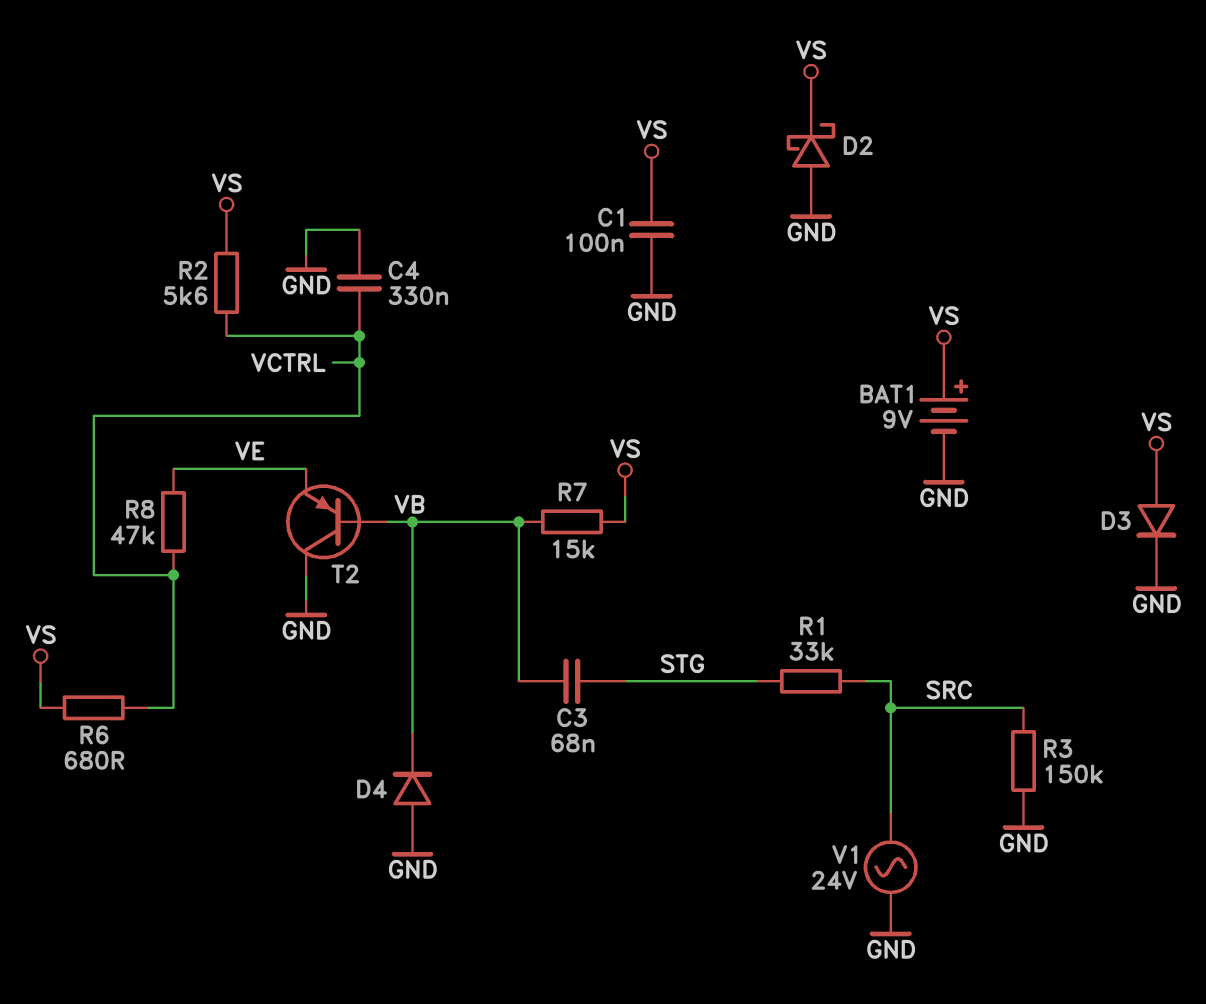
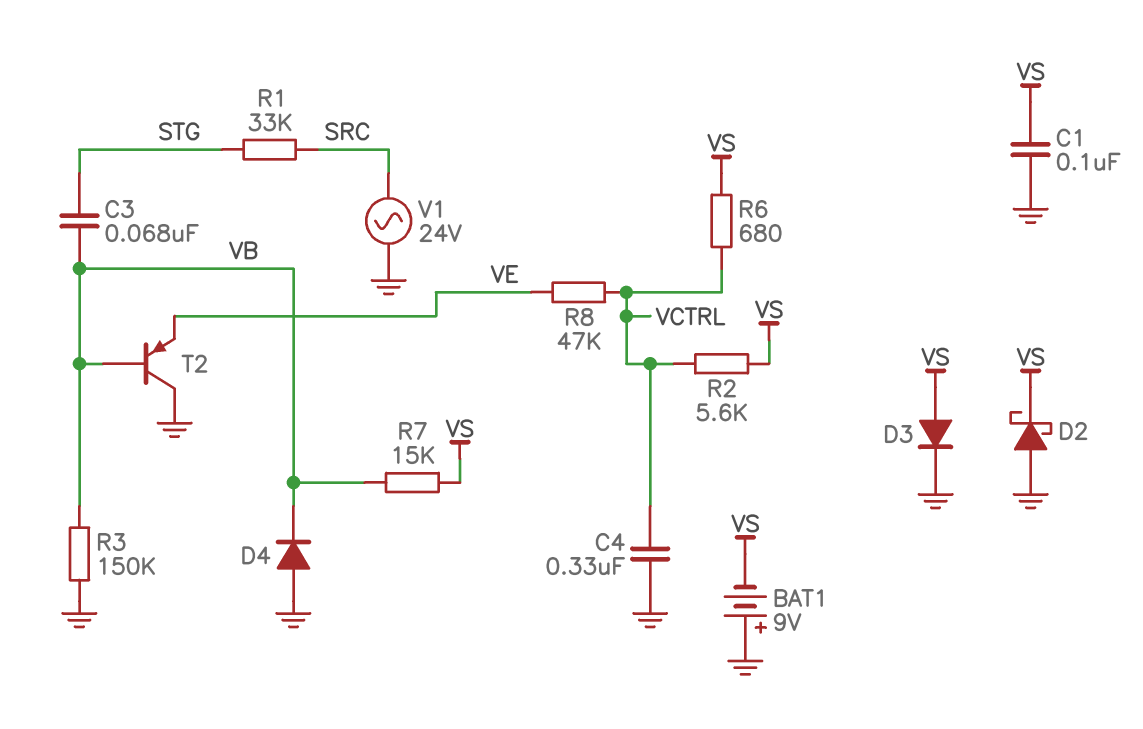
BAT1: 9V (plus VS, minus GND) -> 9V (plus GND, minus VS)
R3: 150k (GND, SRC) -> 150k (GND, VB)

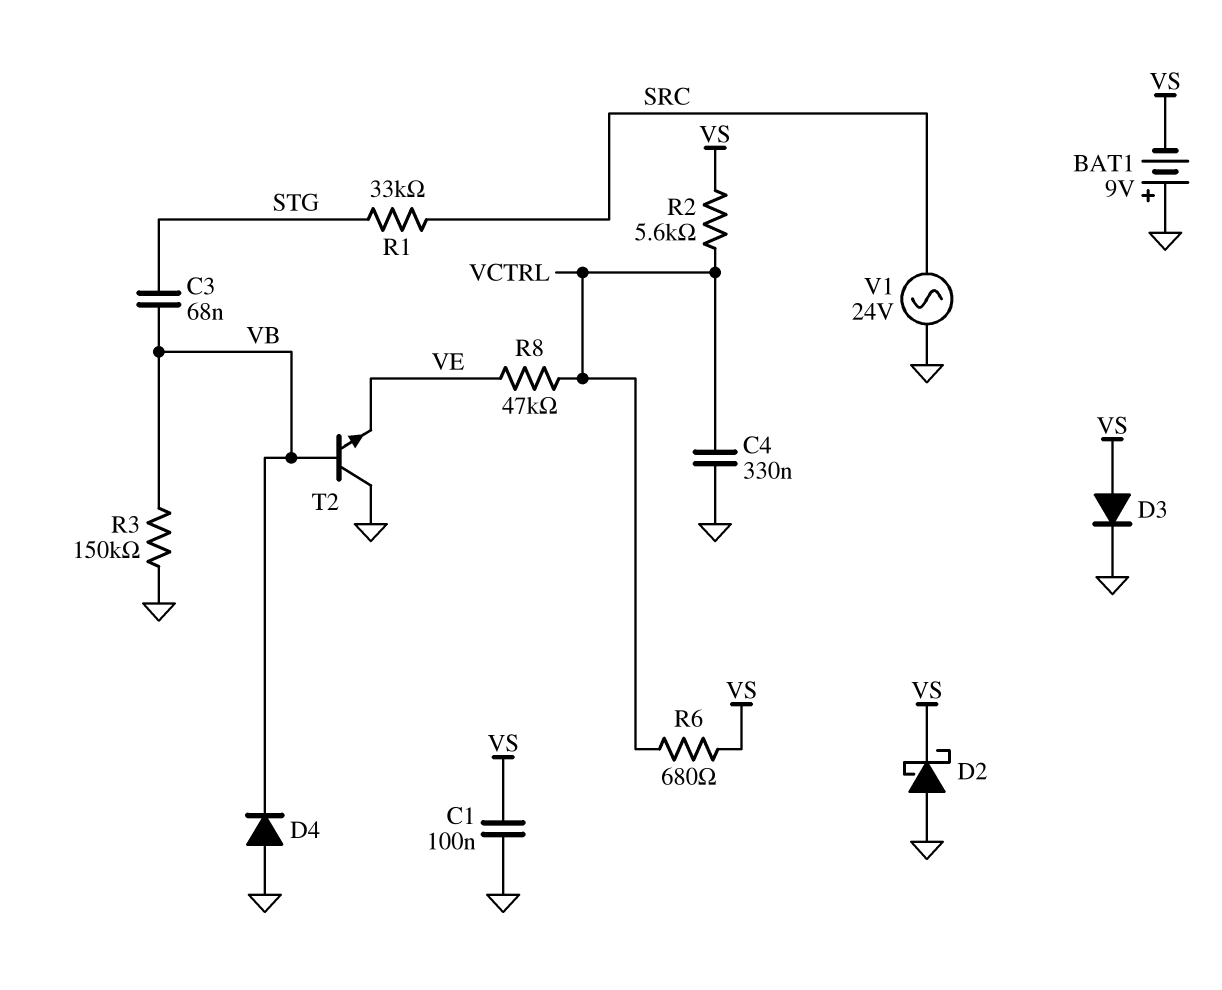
R7: 15k (VB, VS) -> none
T2: PNP (B VB, C GND, E VE) -> NPN (B VB, C GND, E VE)

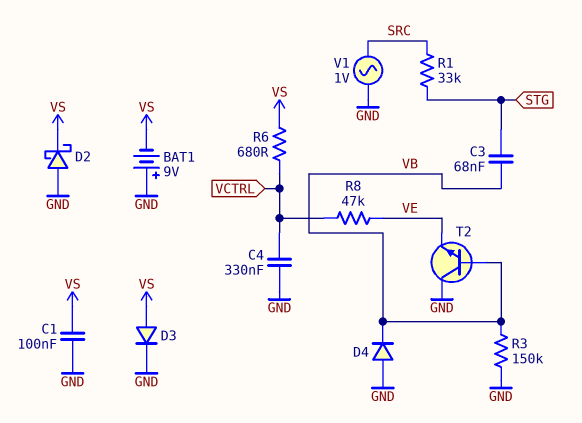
R2: 5.6k (VCTRL, VS) -> none
V1: AC 24V (GND, SRC) -> AC 1V (GND, SRC)

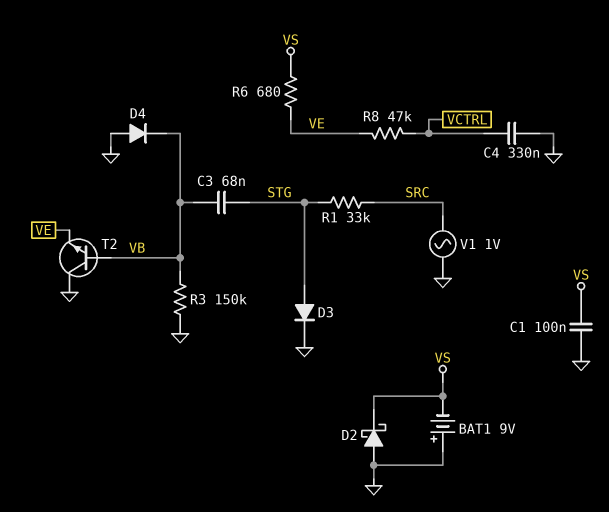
D3: diode (A VS, K GND) -> diode (A STG, K GND)
R6: 680 (VCTRL, VS) -> 680 (VE, VS)

